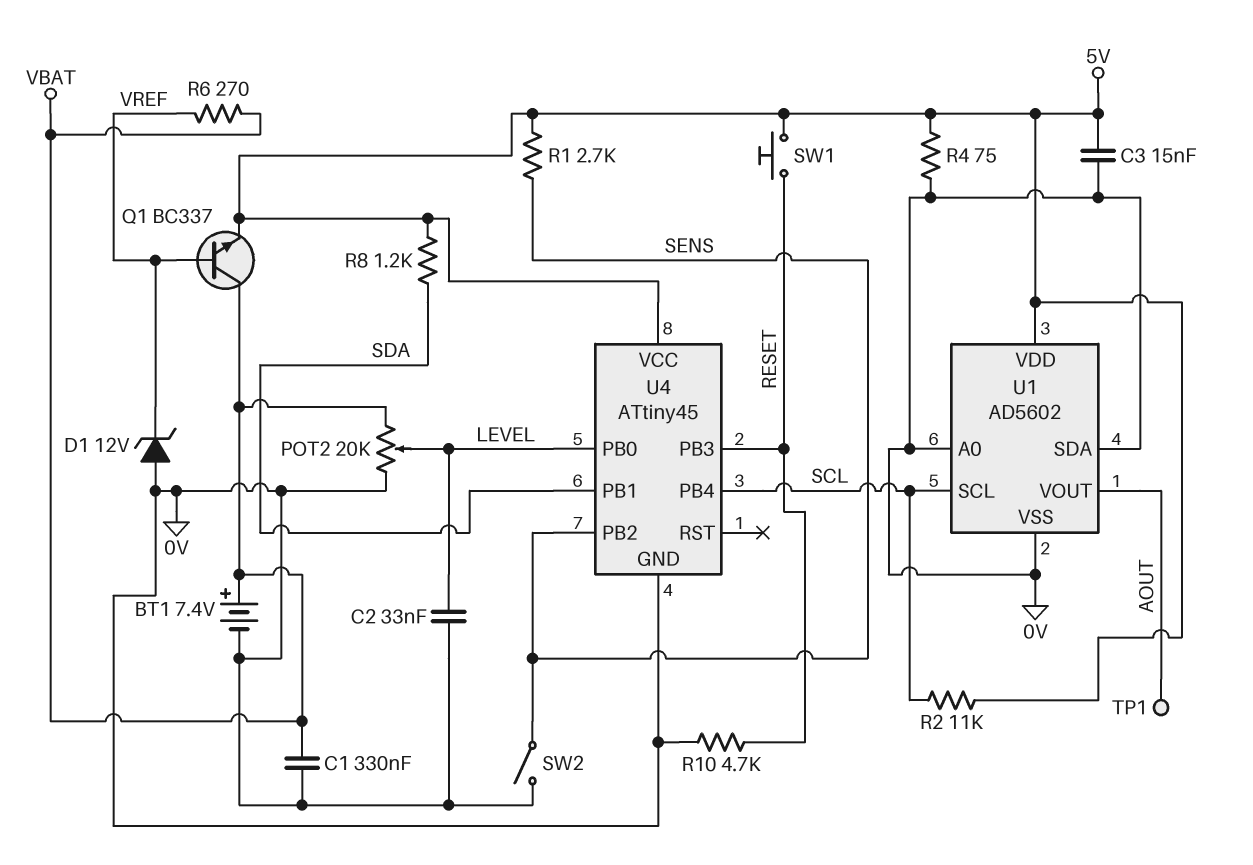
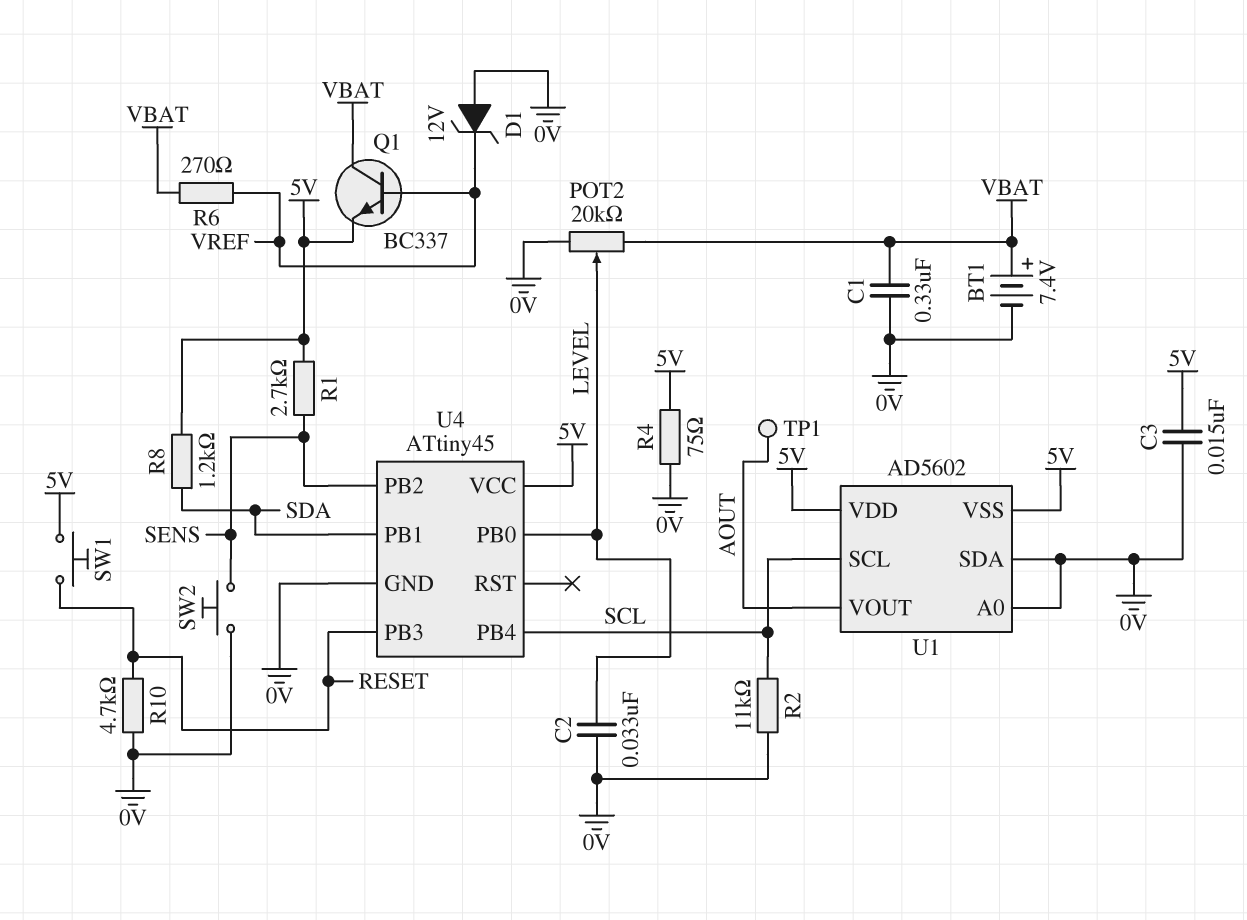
R2: 11k (5V, SCL) -> 11k (0V, SCL)
SW2: switch (0V, SENS) -> button (0V, SENS)
U1 pin VSS: 0V -> 5V

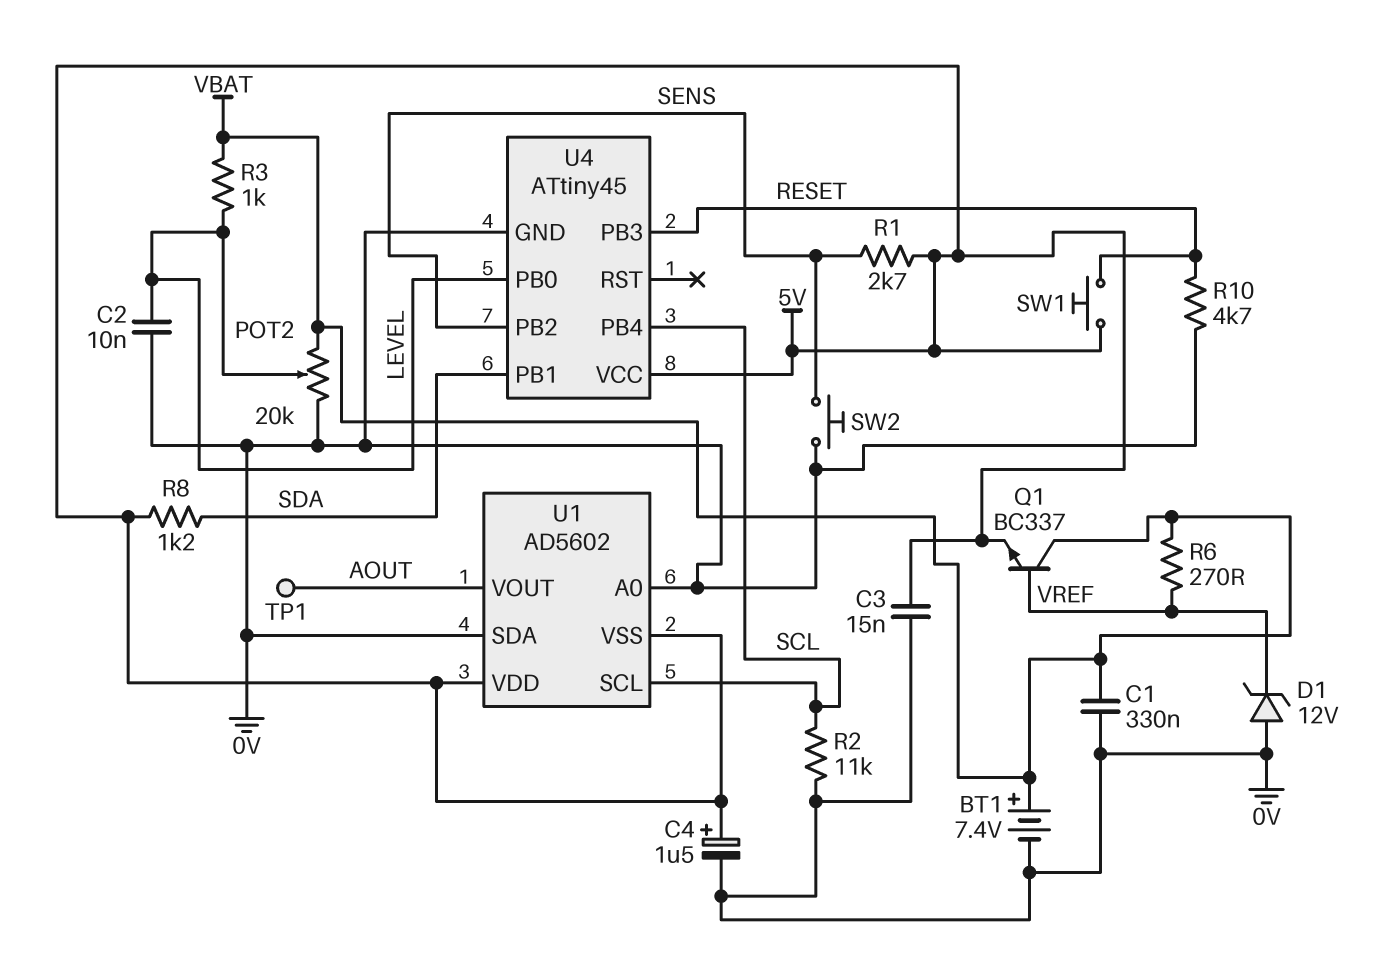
C2: 33nF (0V, LEVEL) -> 10nF (0V, LEVEL)
C4: none -> 1.5uF (plus 5V, minus 0V)
R3: none -> 1k (LEVEL, VBAT)
R4: 75 (0V, 5V) -> none

